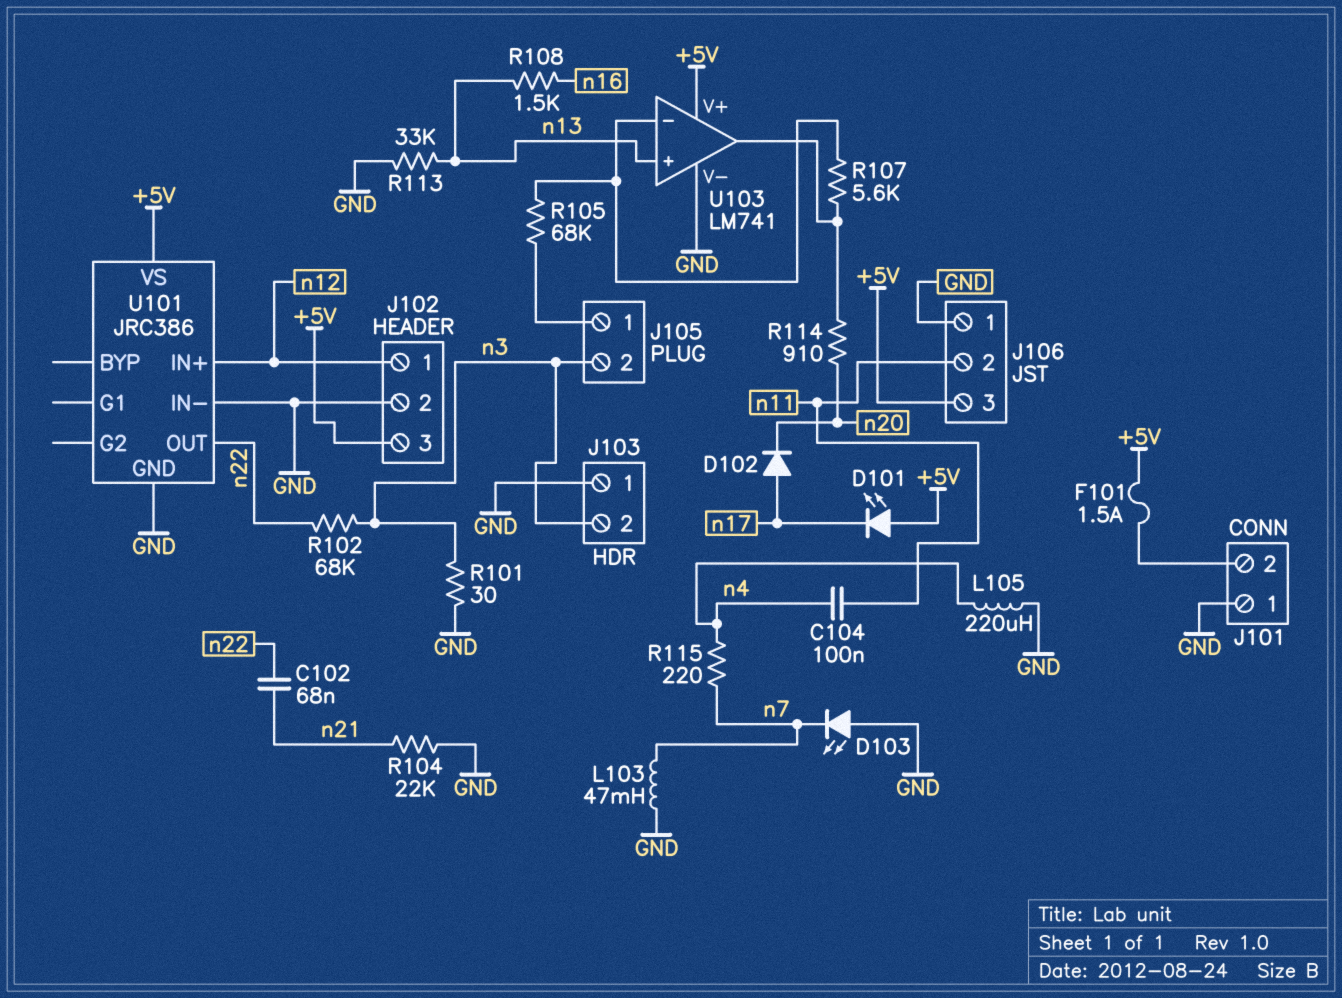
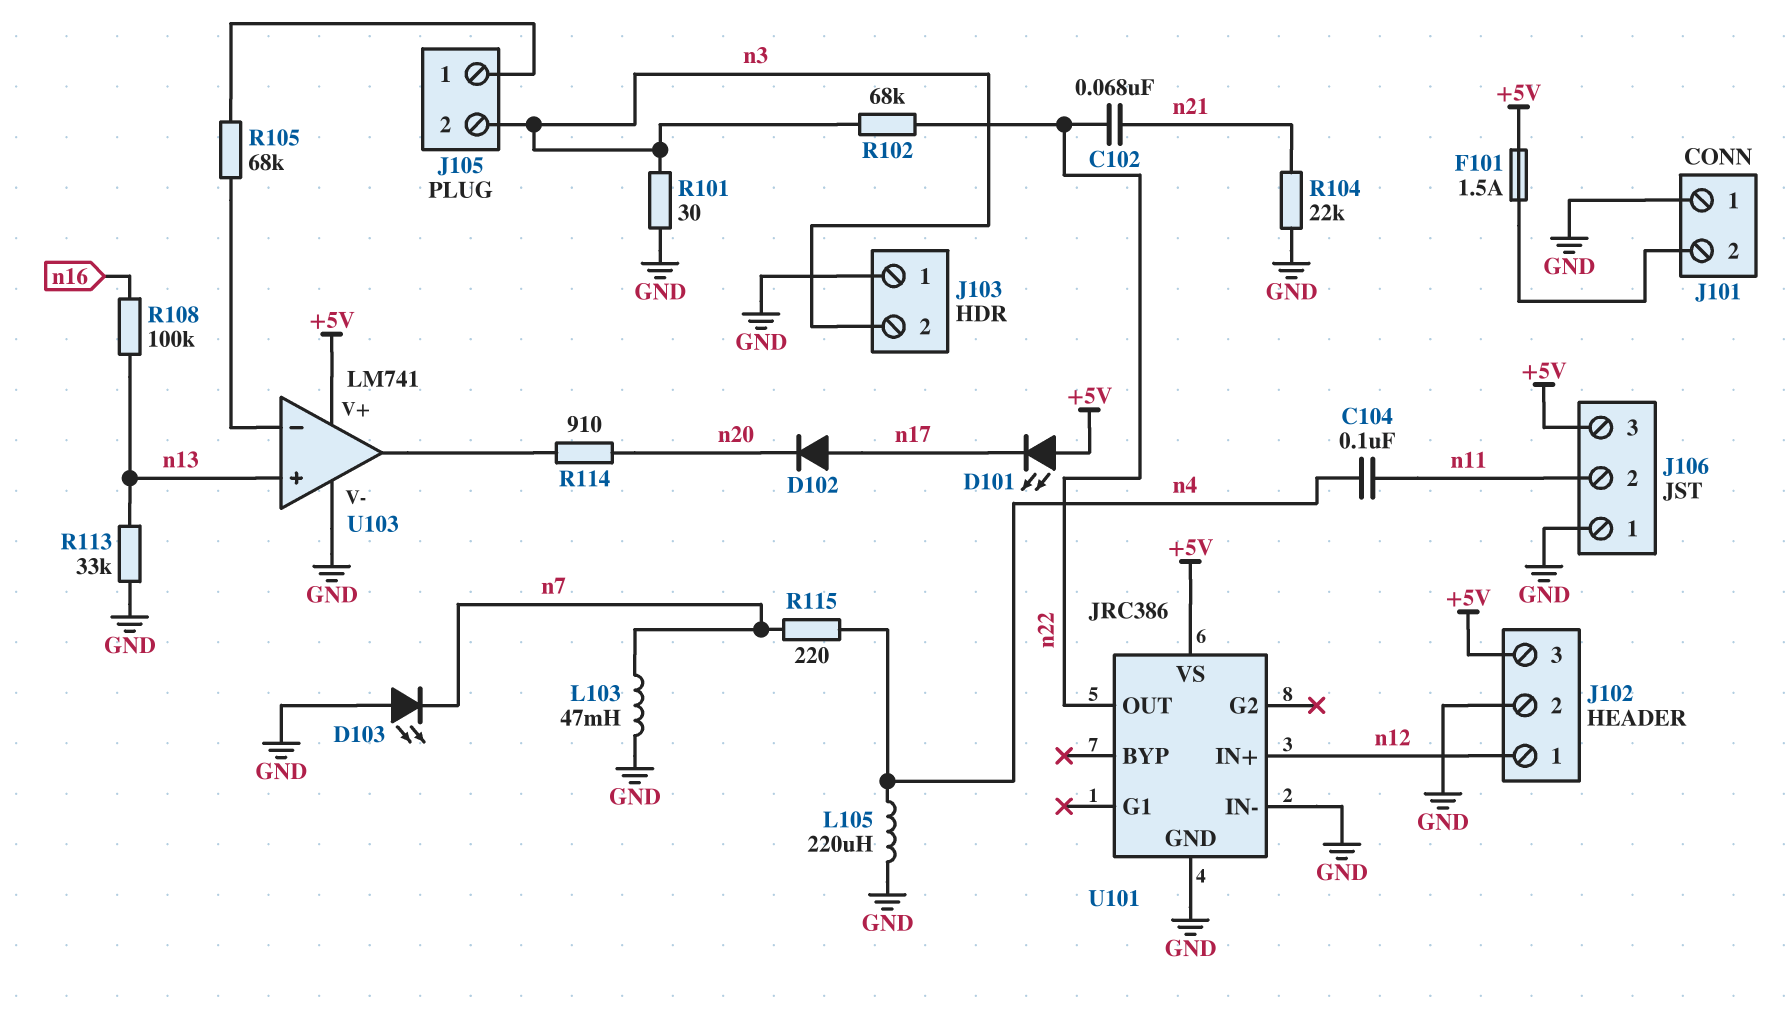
R107: 5.6k (U103/in-, U103/out) -> none
R108: 1.5k (n13, n16) -> 100k (n13, n16)

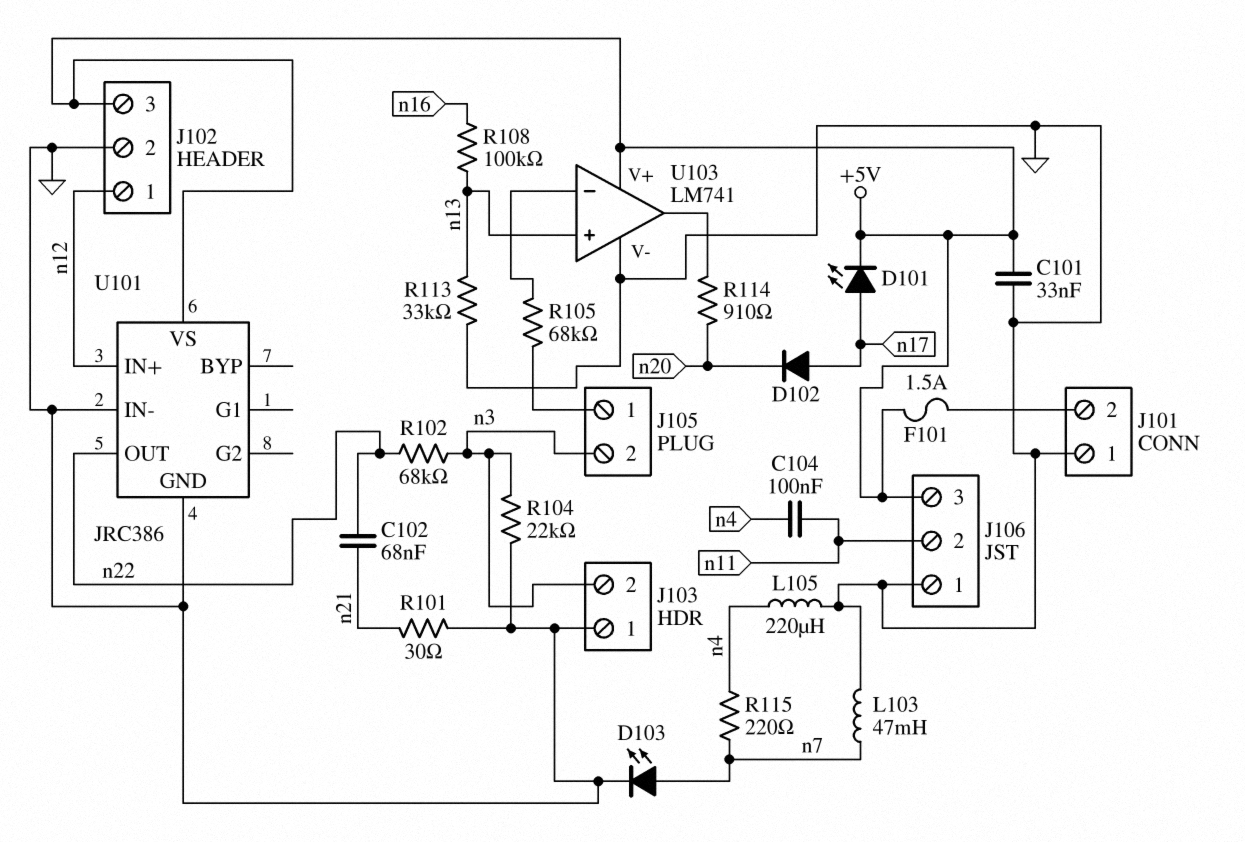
C101: none -> 33nF (+5V, GND)
D101: LED (A +5V, K n17) -> LED (A n17, K +5V)
D103: LED (A GND, K n7) -> LED (A n7, K GND)
R101: 30 (GND, n3) -> 30 (GND, n21)
R104: 22k (GND, n21) -> 22k (GND, n3)

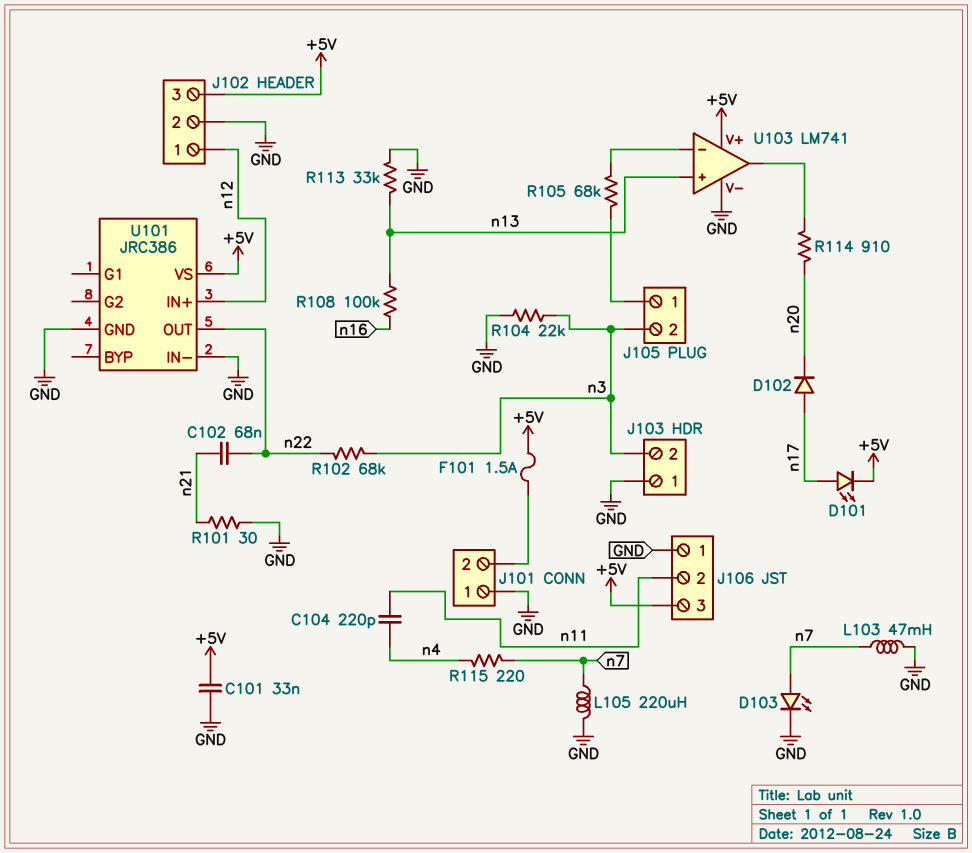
C104: 100nF (n4, n11) -> 220pF (n4, n11)
L105: 220uH (GND, n4) -> 220uH (GND, n7)

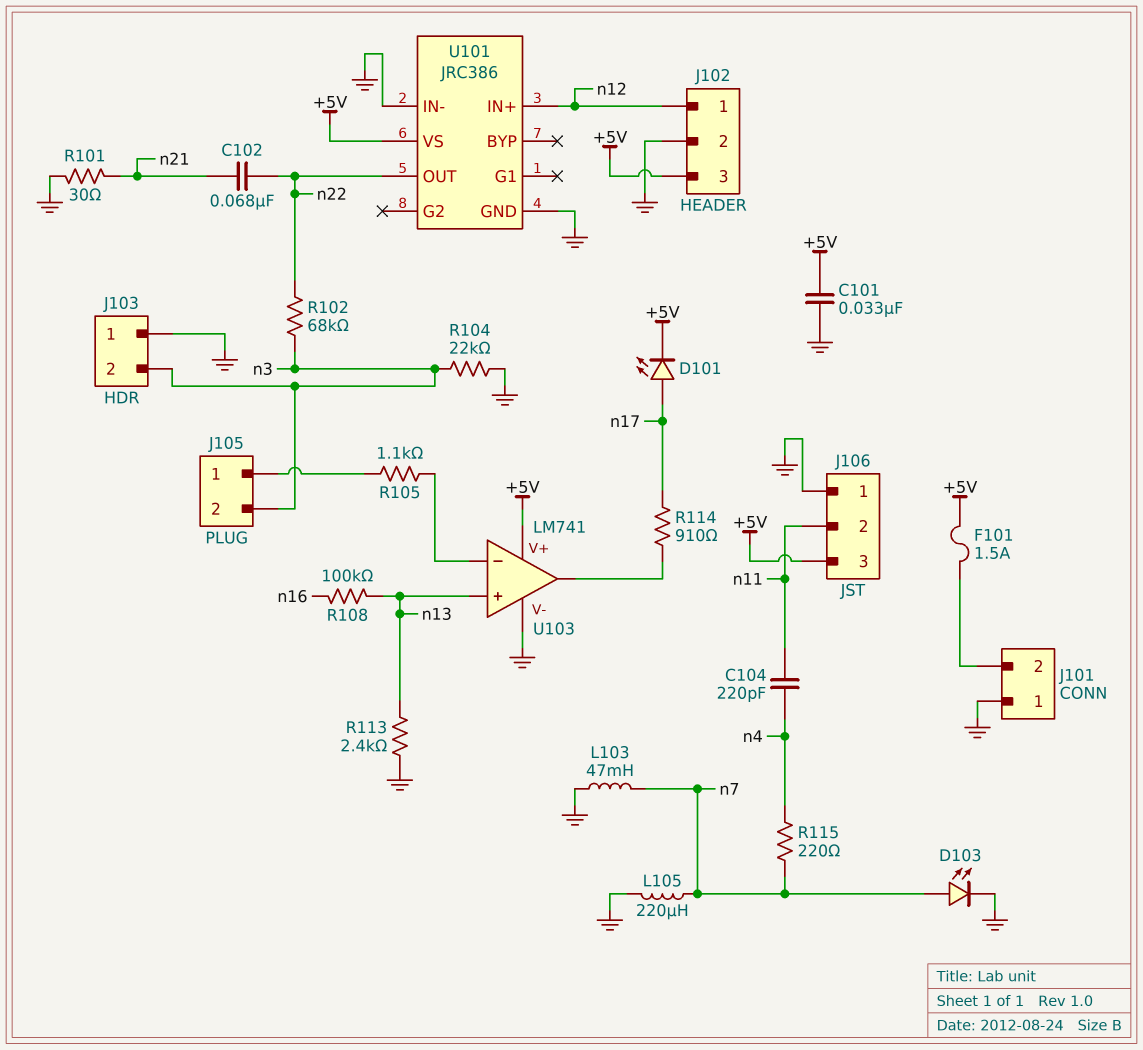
D102: diode (A n17, K n20) -> none
R105: 68k (J105/1, U103/in-) -> 1.1k (J105/1, U103/in-)
R113: 33k (GND, n13) -> 2.4k (GND, n13)
R114: 910 (U103/out, n20) -> 910 (U103/out, n17)

